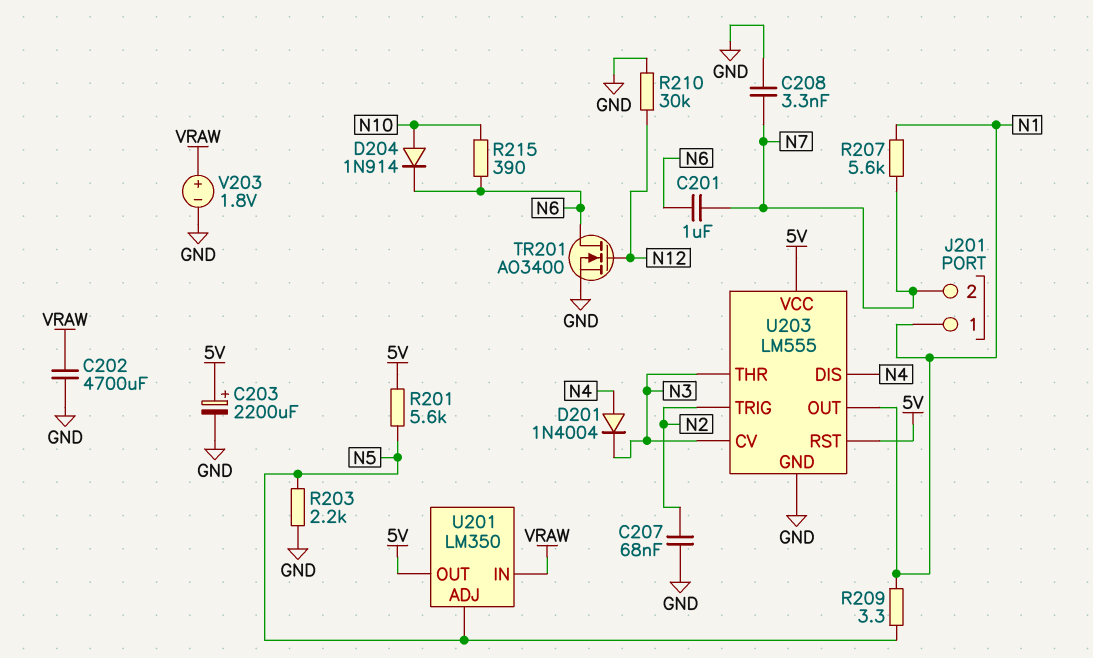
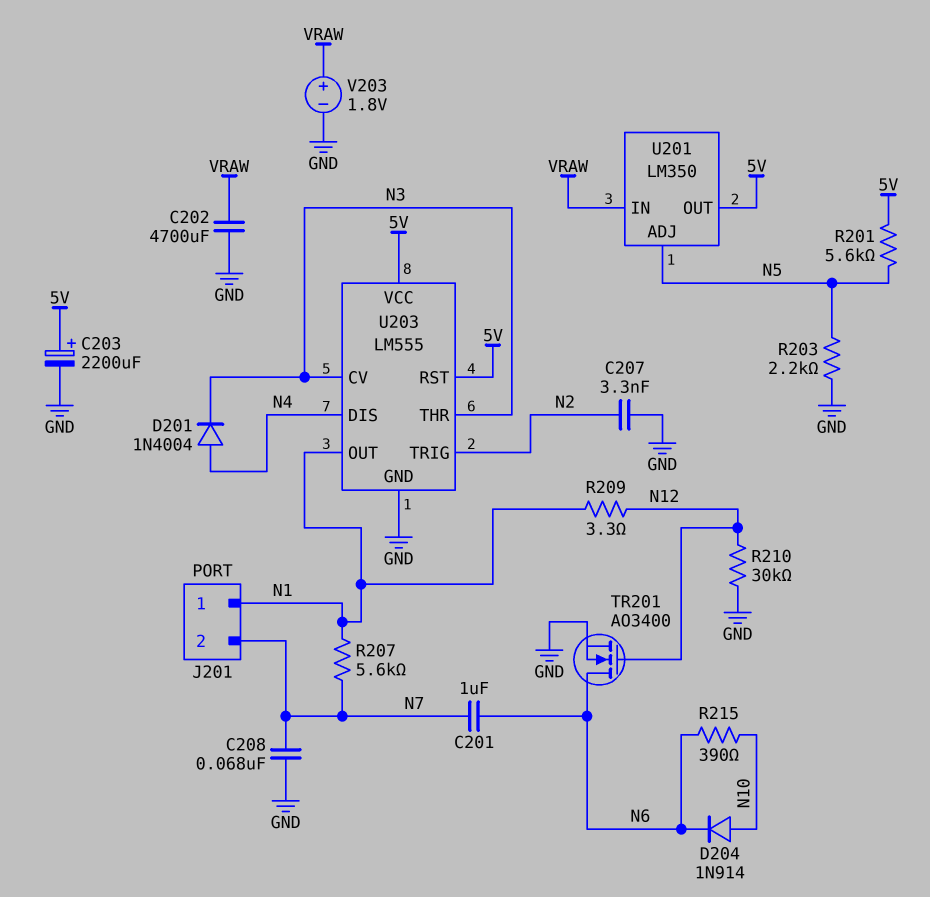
C207: 68nF (GND, N2) -> 3.3nF (GND, N2)
C208: 3.3nF (GND, N7) -> 68nF (GND, N7)
R209: 3.3 (N1, N5) -> 3.3 (N1, N12)

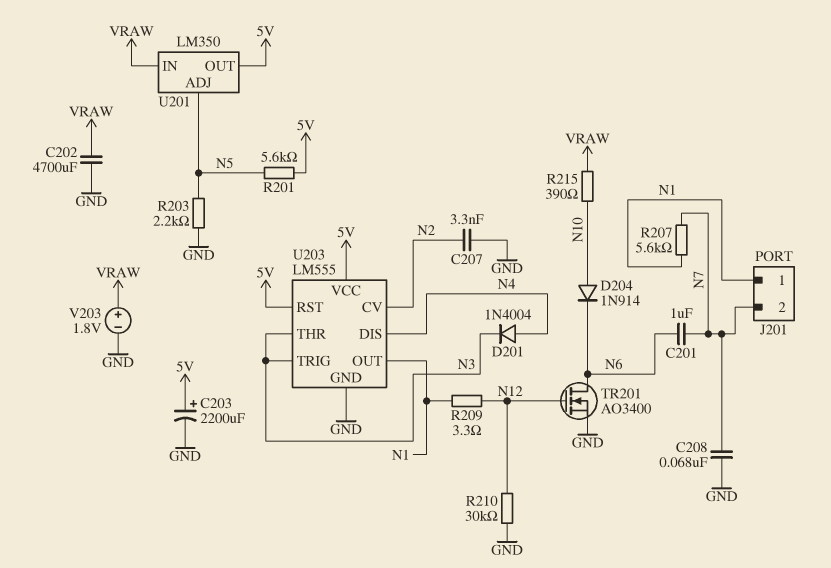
R215: 390 (N6, N10) -> 390 (N10, VRAW)
U203 pin CV: N3 -> N2
U203 pin TRIG: N2 -> N3

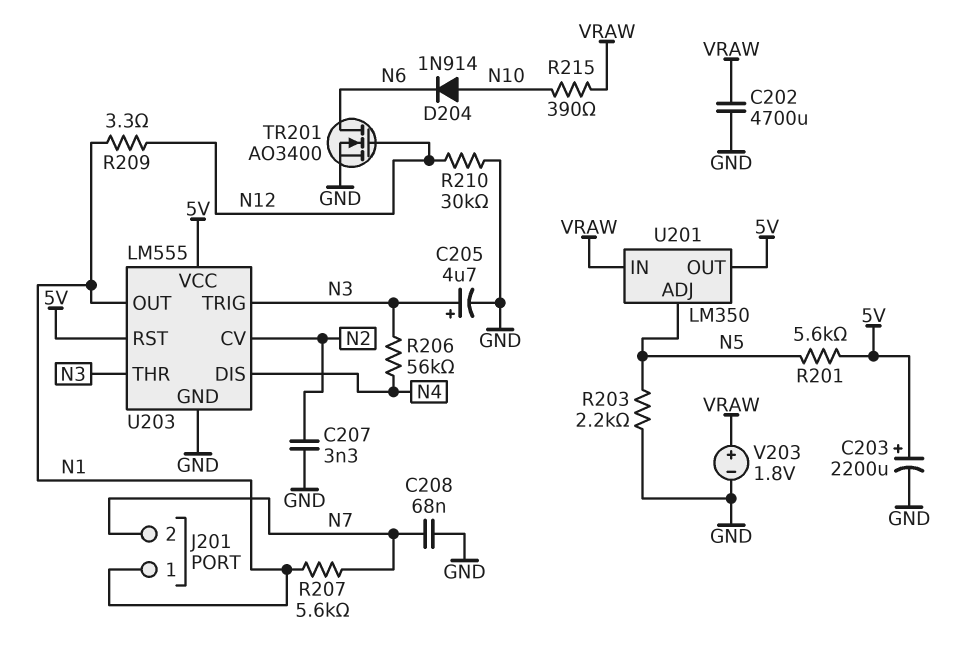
C201: 1uF (N6, N7) -> none
C205: none -> 4.7uF (plus N3, minus GND)
D201: diode 1N4004 (A N4, K N3) -> none
R206: none -> 56k (N3, N4)

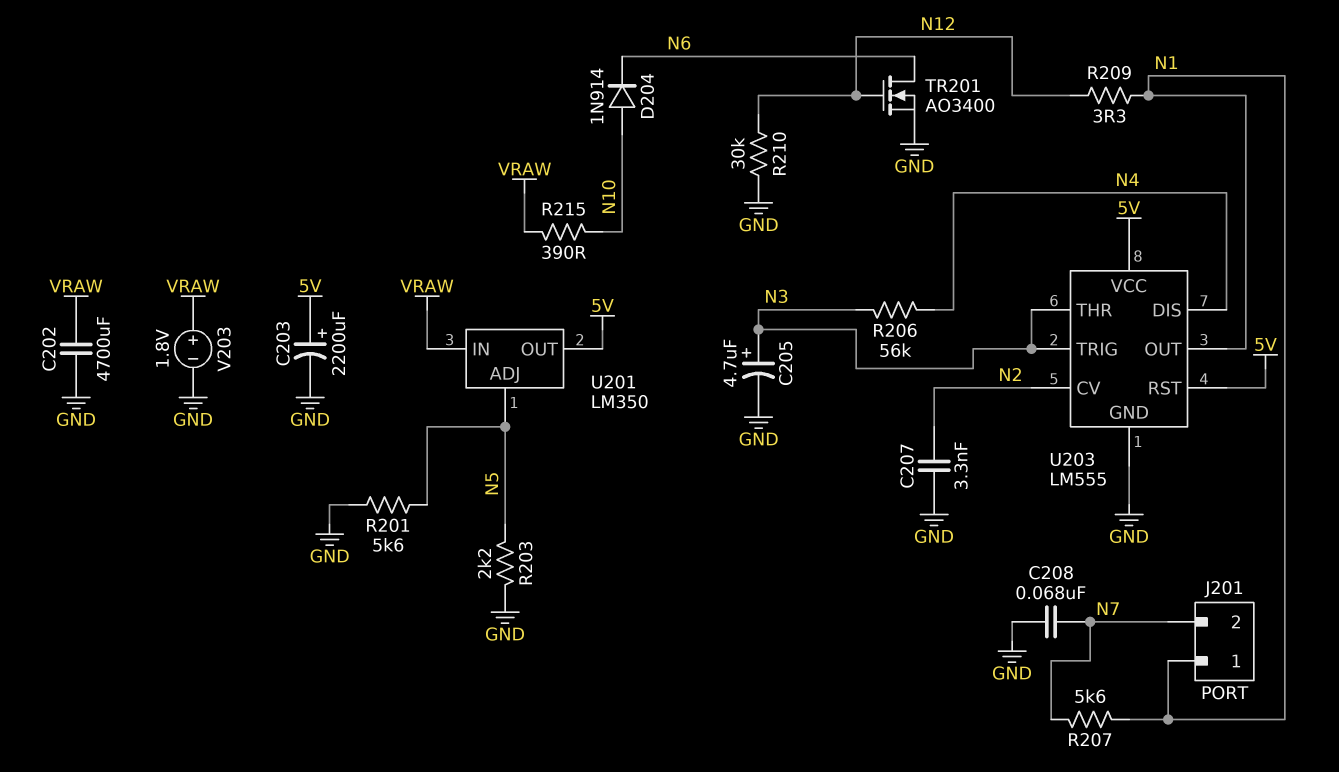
R201: 5.6k (5V, N5) -> 5.6k (GND, N5)

